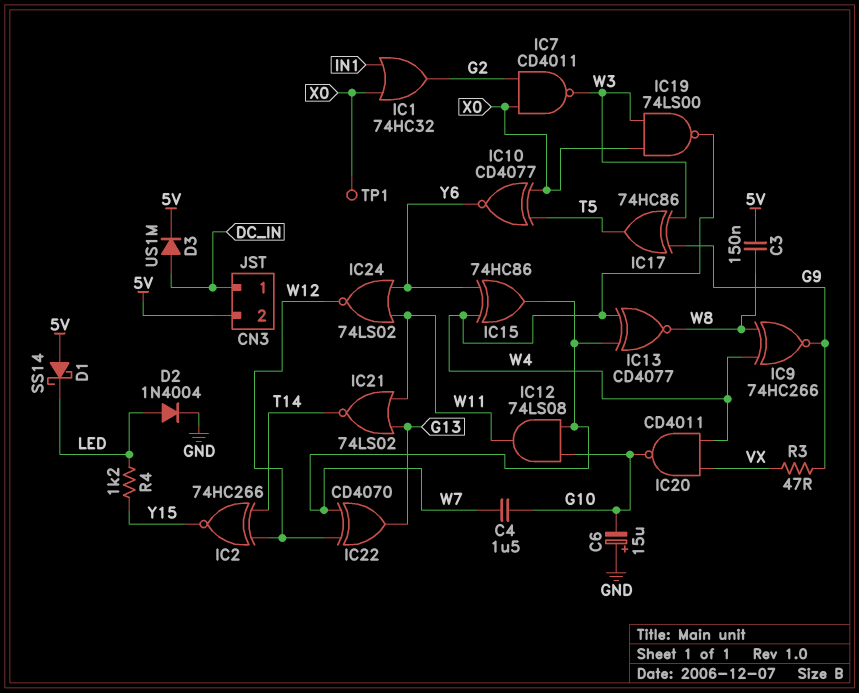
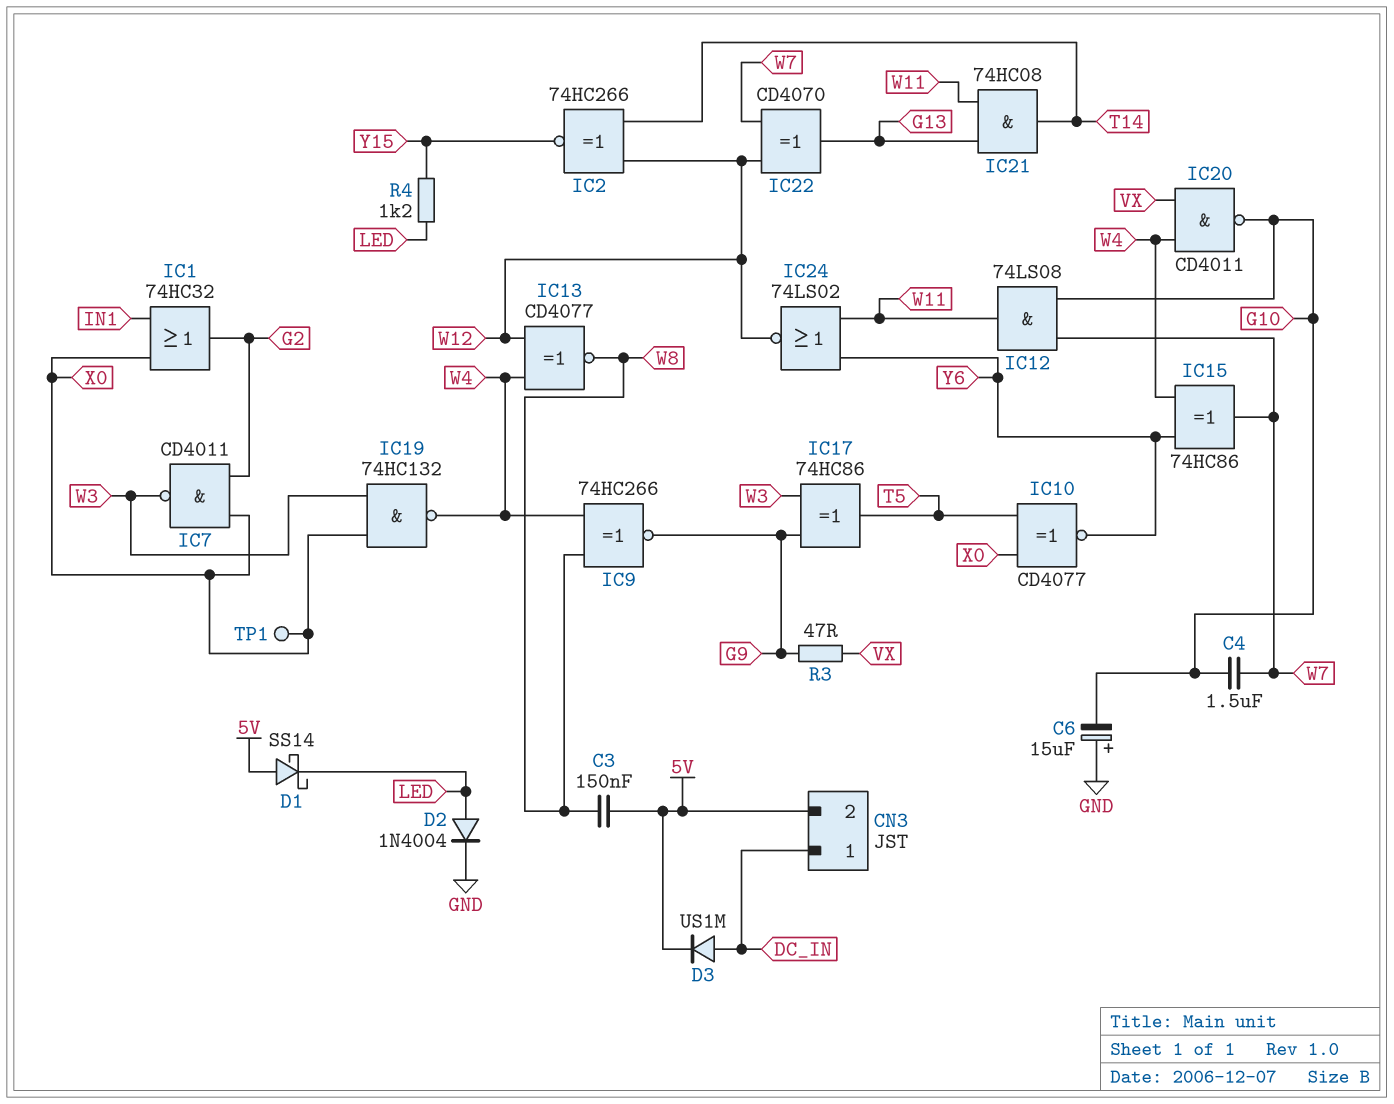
IC13: XNOR CD4077 (in W4, in W7, out W8) -> XNOR CD4077 (in W4, in W12, out W8)
IC19: NAND 74LS00 (in W3, in X0, out W4) -> NAND 74HC132 (in W3, in X0, out W4)
IC21: NOR 74LS02 (in G13, in W11, out T14) -> AND 74HC08 (in G13, in W11, out T14)

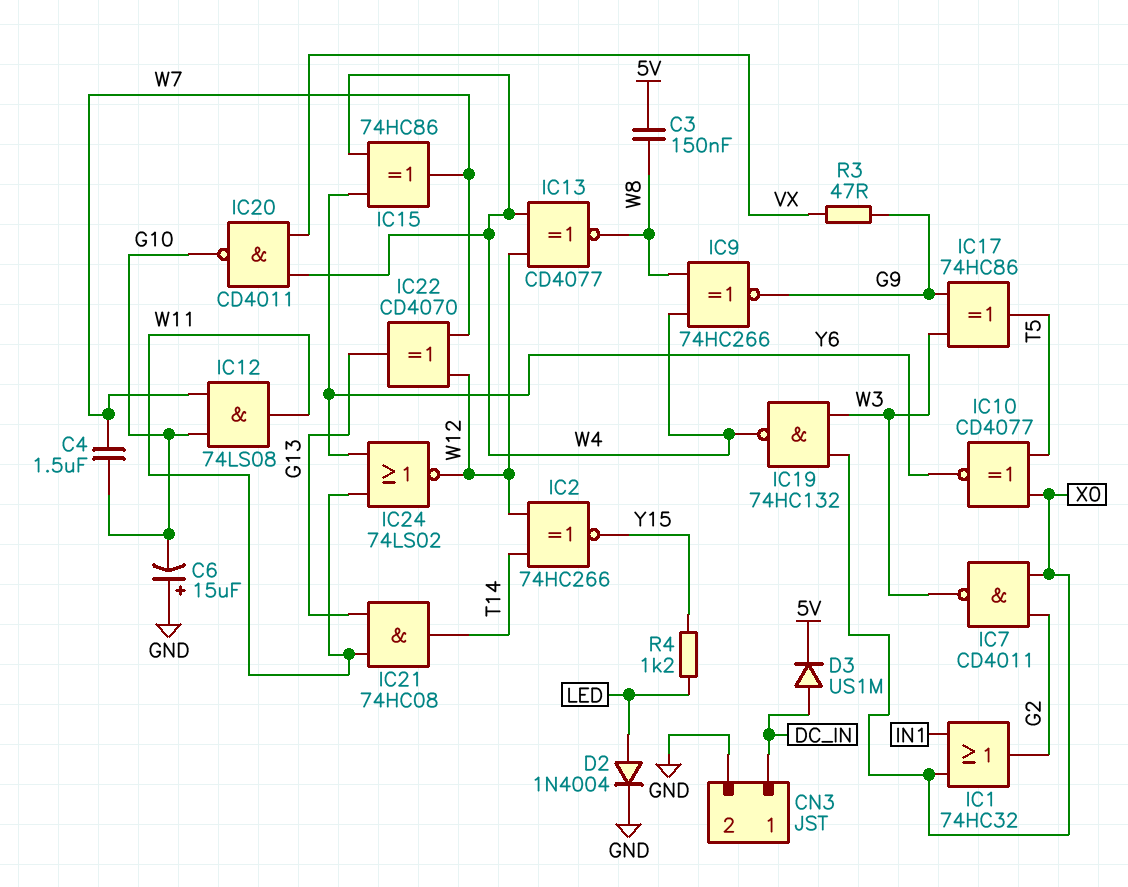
CN3 pin 2: 5V -> GND
D1: schottky SS14 (A 5V, K LED) -> none
TP1: test point (X0) -> none

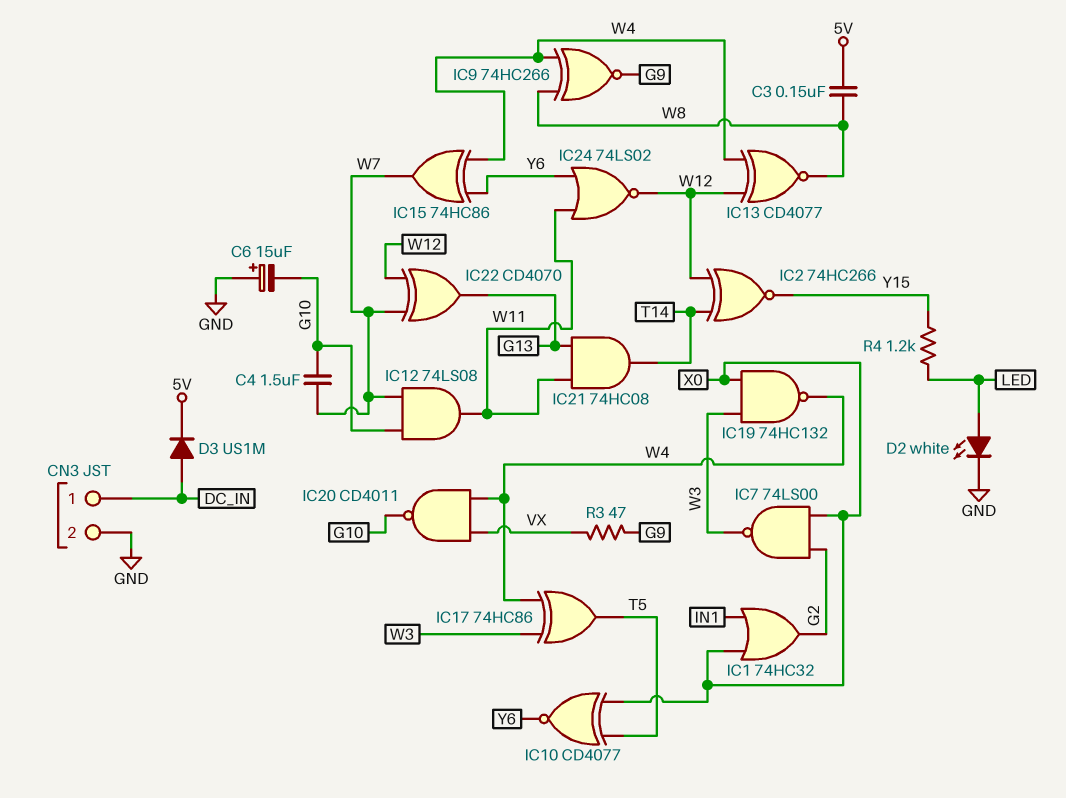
D2: diode 1N4004 (A LED, K GND) -> LED white (A LED, K GND)
IC7: NAND CD4011 (in G2, in X0, out W3) -> NAND 74LS00 (in G2, in X0, out W3)
IC17: XOR 74HC86 (in G9, in W3, out T5) -> XOR 74HC86 (in W3, in W4, out T5)

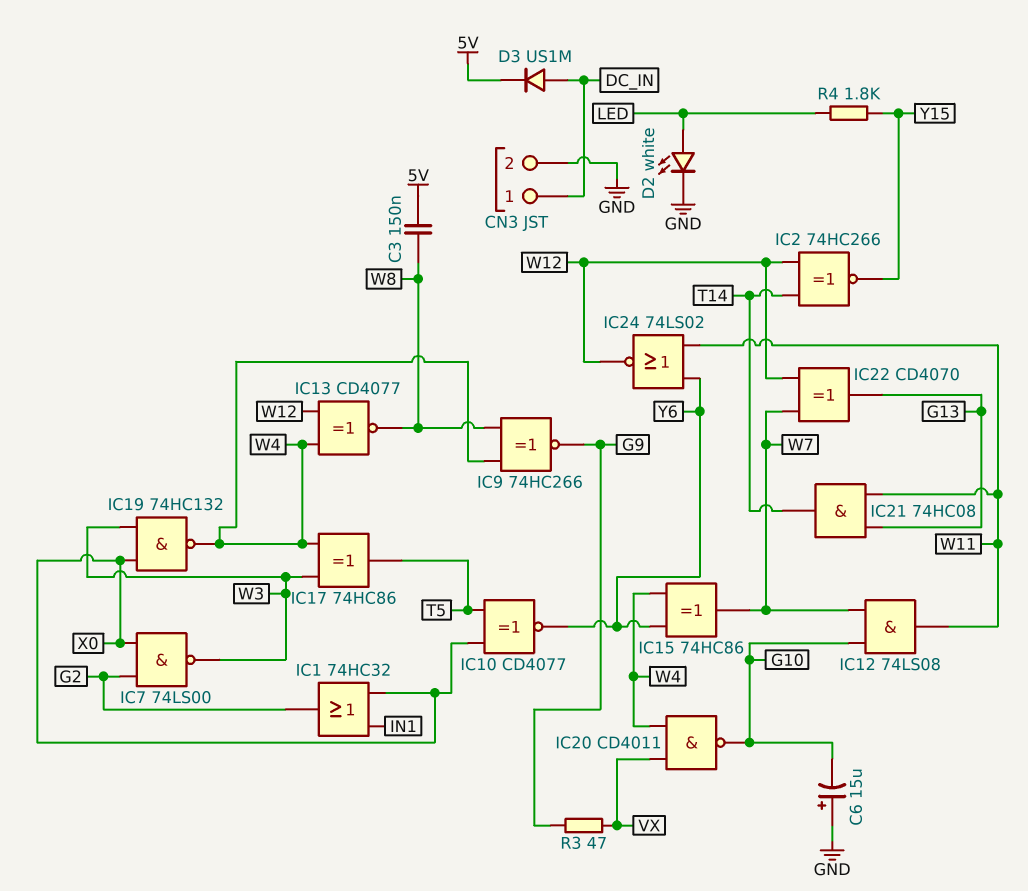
C4: 1.5uF (G10, W7) -> none
R4: 1.2k (LED, Y15) -> 1.8k (LED, Y15)

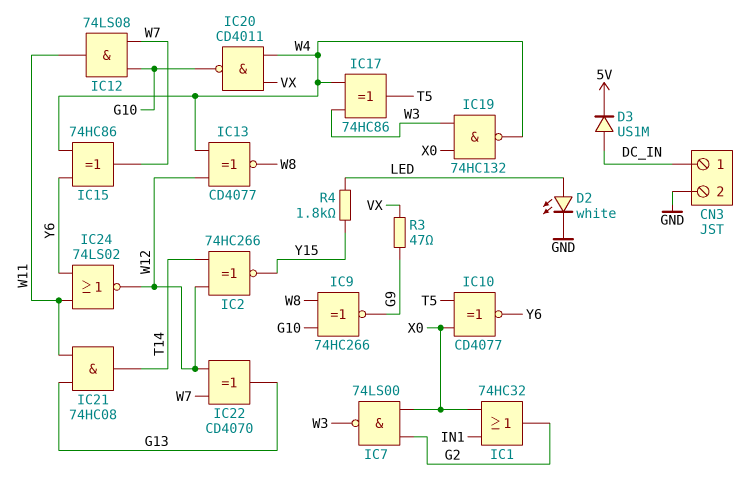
C3: 150nF (5V, W8) -> none
C6: 15uF (plus GND, minus G10) -> none
IC9: XNOR 74HC266 (in W4, in W8, out G9) -> XNOR 74HC266 (in G10, in W8, out G9)

